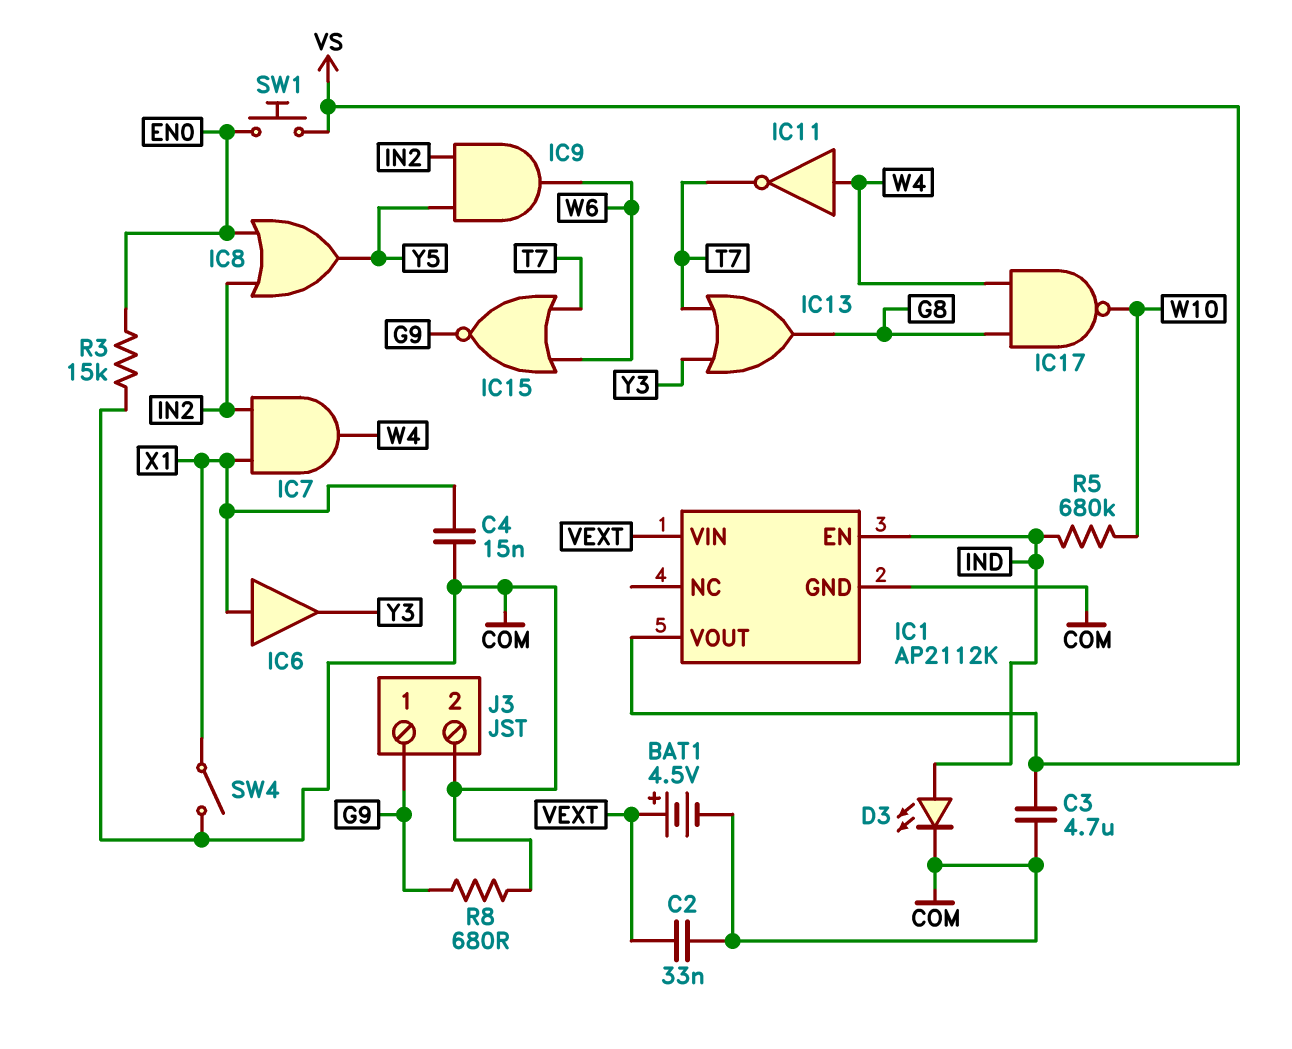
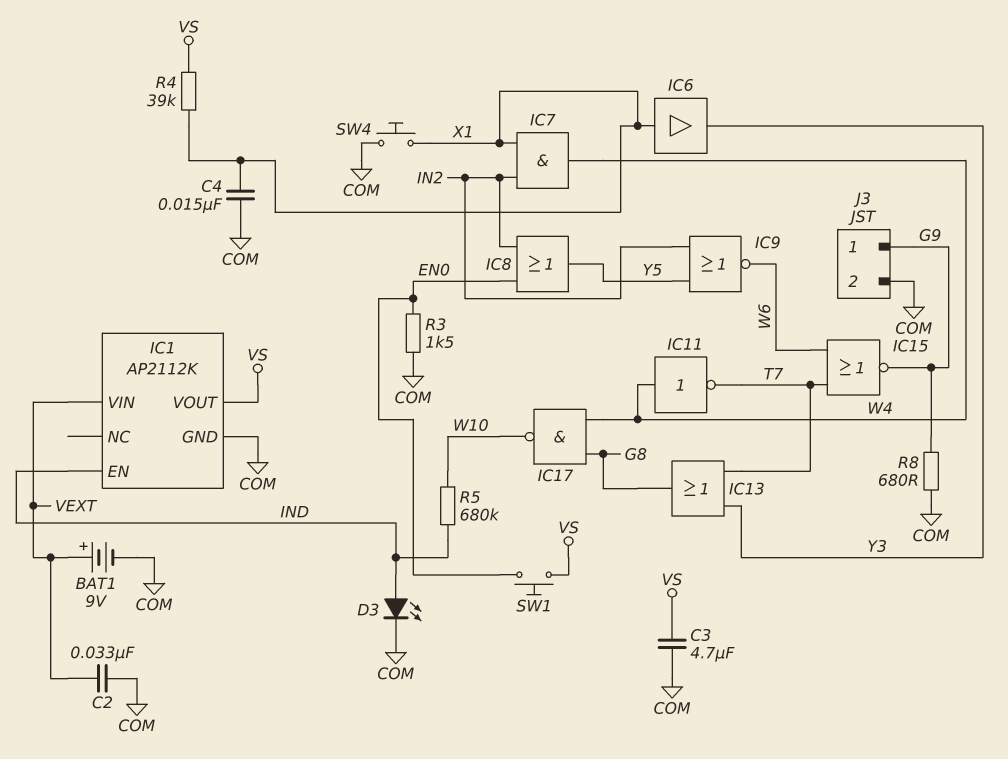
BAT1: 4.5V (plus VEXT, minus COM) -> 9V (plus VEXT, minus COM)
IC9: AND (in IN2, in Y5, out W6) -> NOR (in IN2, in Y5, out W6)
R3: 15k (COM, EN0) -> 1.5k (COM, EN0)
R4: none -> 39k (VS, X1)
SW4: switch (COM, X1) -> button (COM, X1)

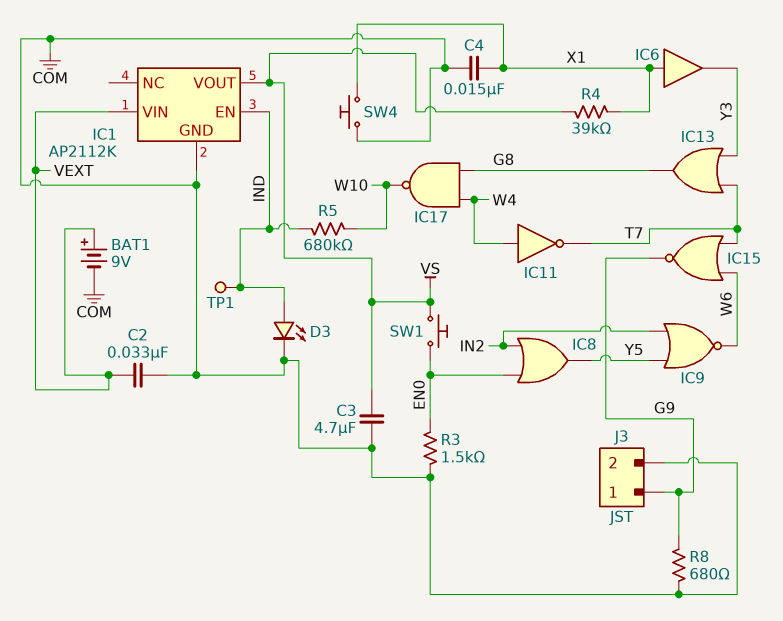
IC7: AND (in IN2, in X1, out W4) -> none
TP1: none -> test point (IND)

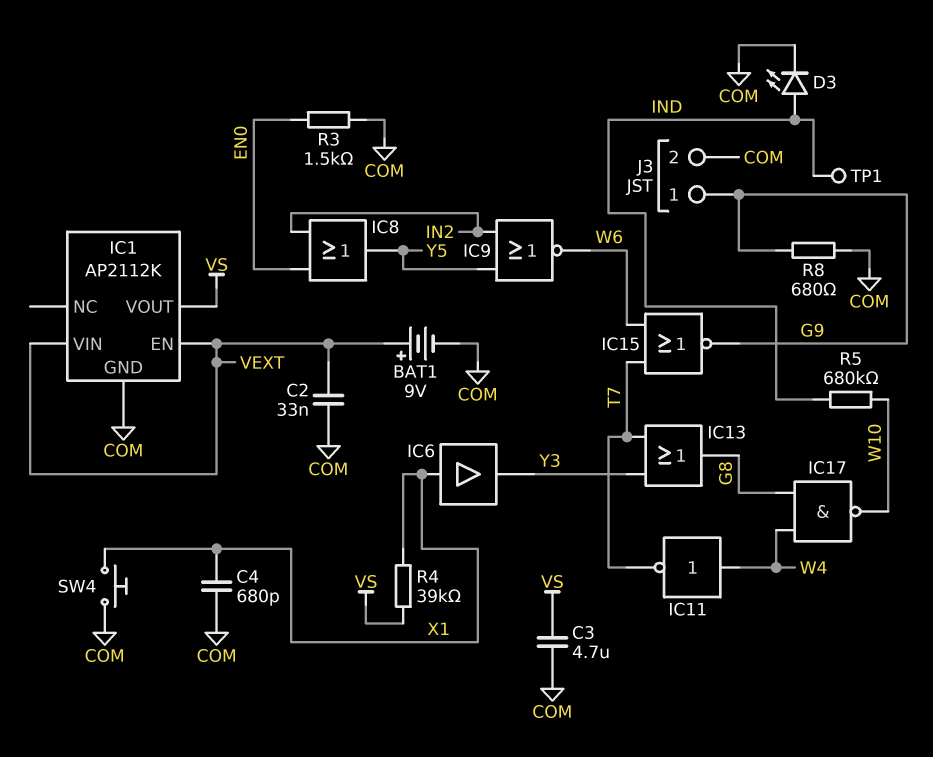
C4: 15nF (COM, X1) -> 680pF (COM, X1)
IC1 pin EN: IND -> VEXT
SW1: button (EN0, VS) -> none

